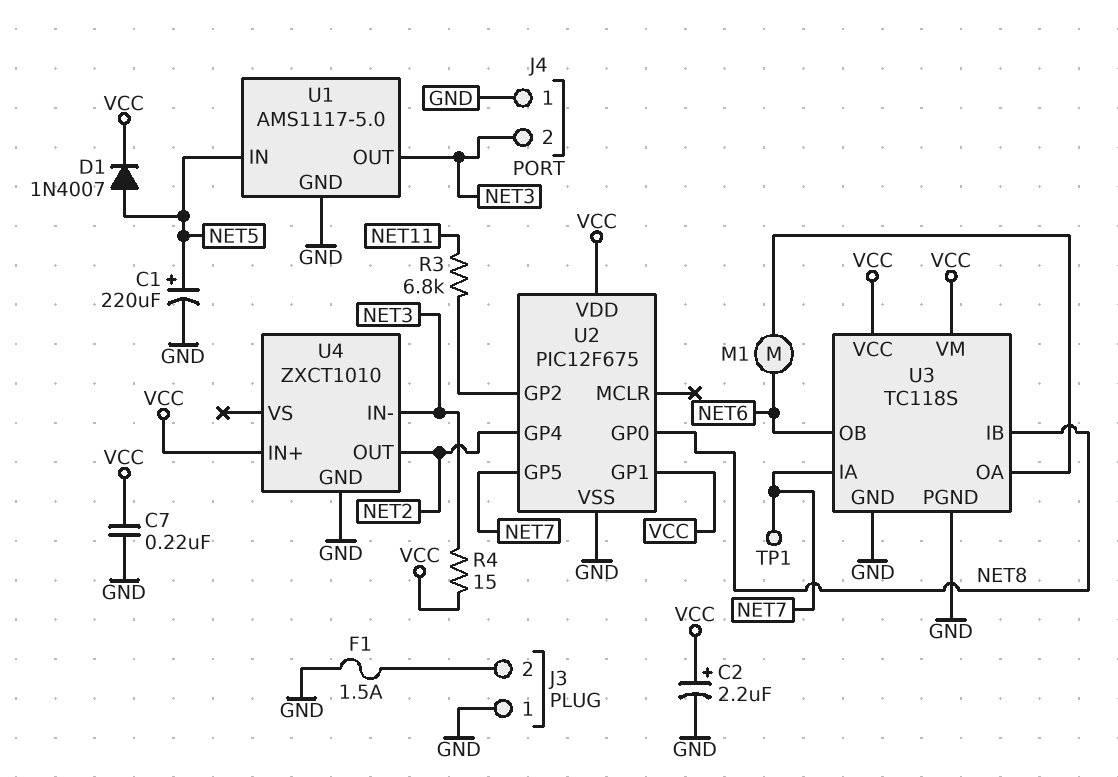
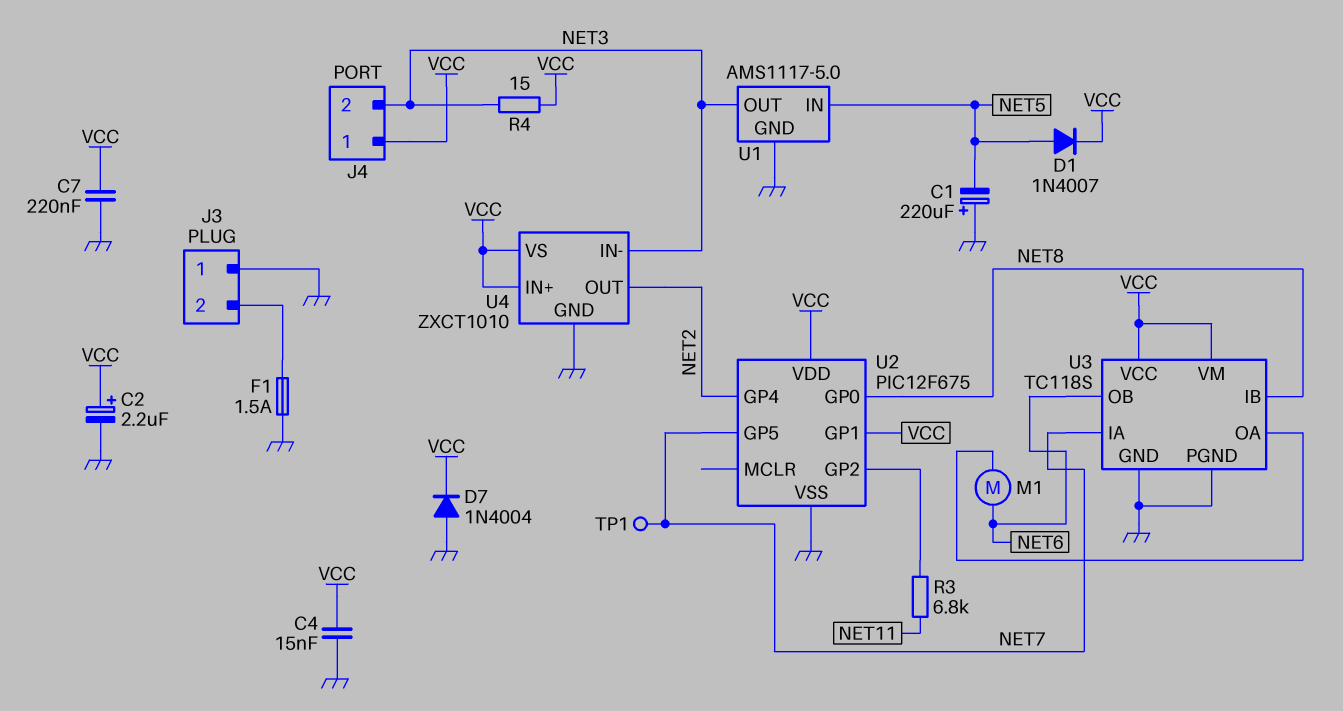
C1: 220uF (plus NET5, minus GND) -> 220uF (plus GND, minus NET5)
C4: none -> 15nF (GND, VCC)
D7: none -> diode 1N4004 (A GND, K VCC)
J4 pin 1: GND -> VCC
U4 pin VS: none -> VCC

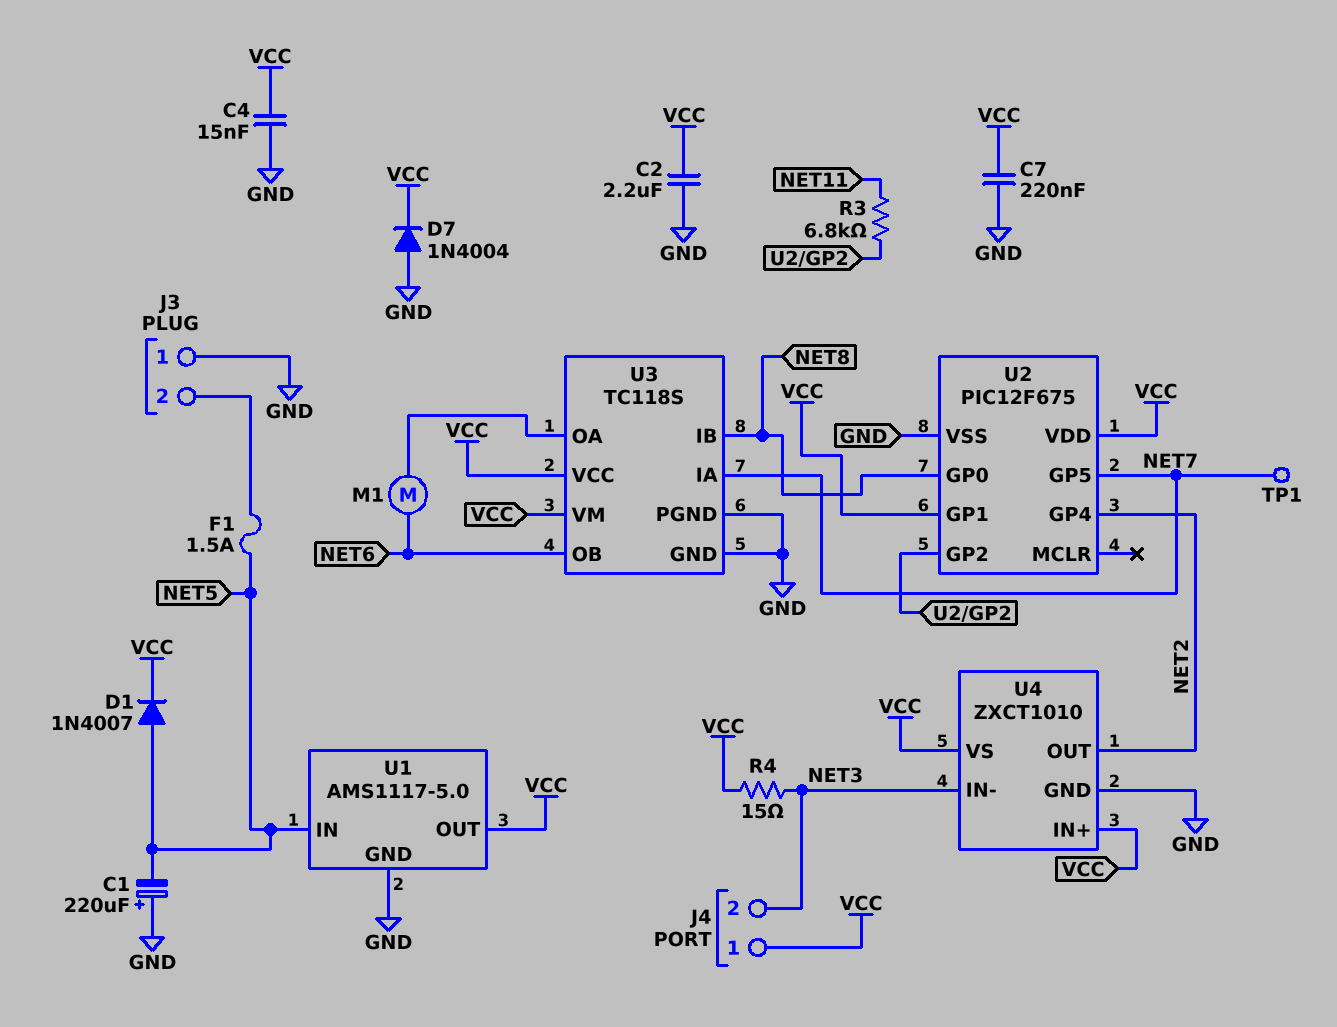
C2: 2.2uF (plus VCC, minus GND) -> 2.2uF (GND, VCC)
F1: 1.5A (GND, J3/2) -> 1.5A (J3/2, NET5)
U1 pin OUT: NET3 -> VCC

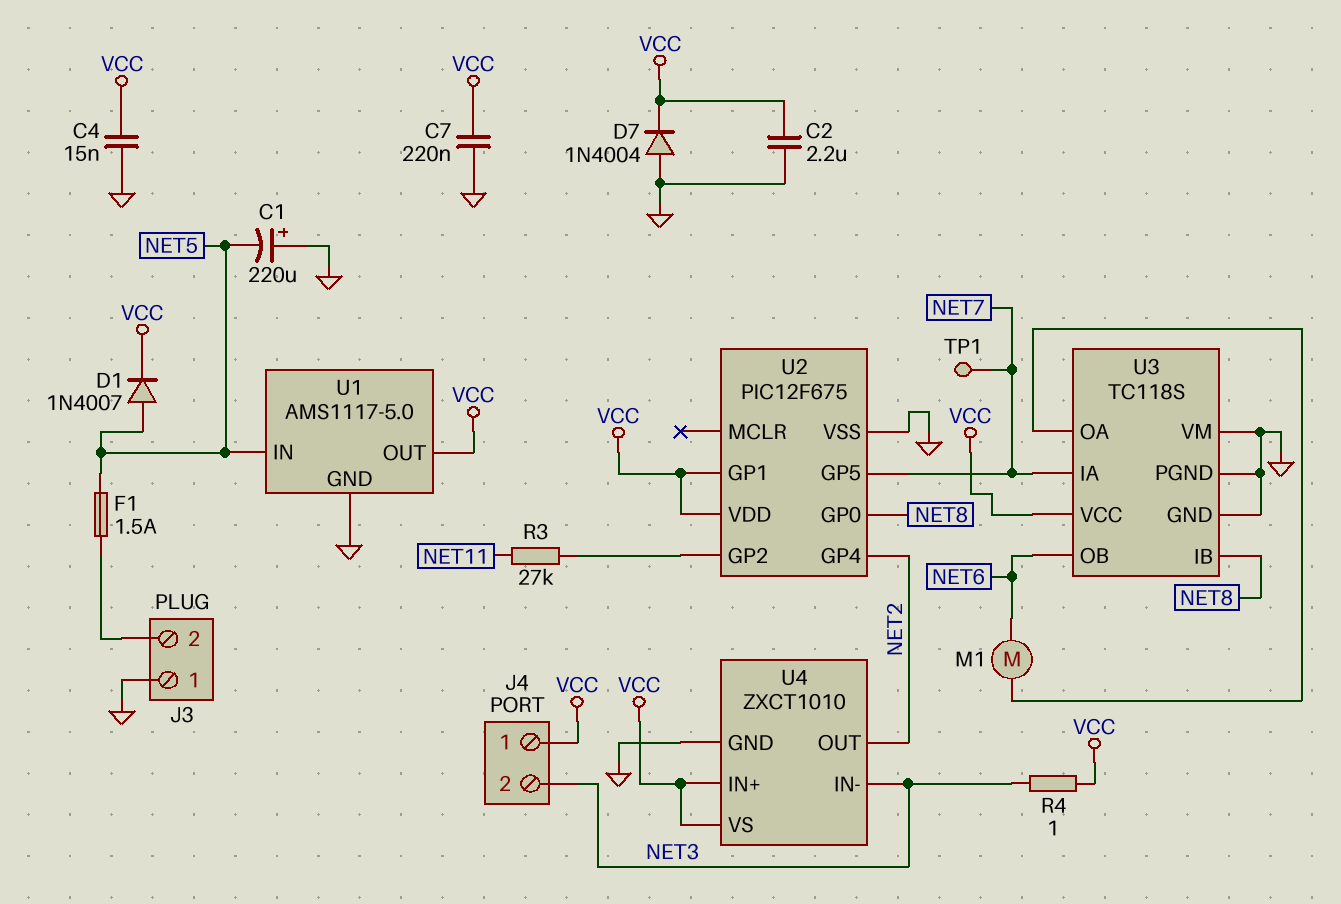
R3: 6.8k (NET11, U2/GP2) -> 27k (NET11, U2/GP2)
R4: 15 (NET3, VCC) -> 1 (NET3, VCC)
U3 pin VM: VCC -> GND

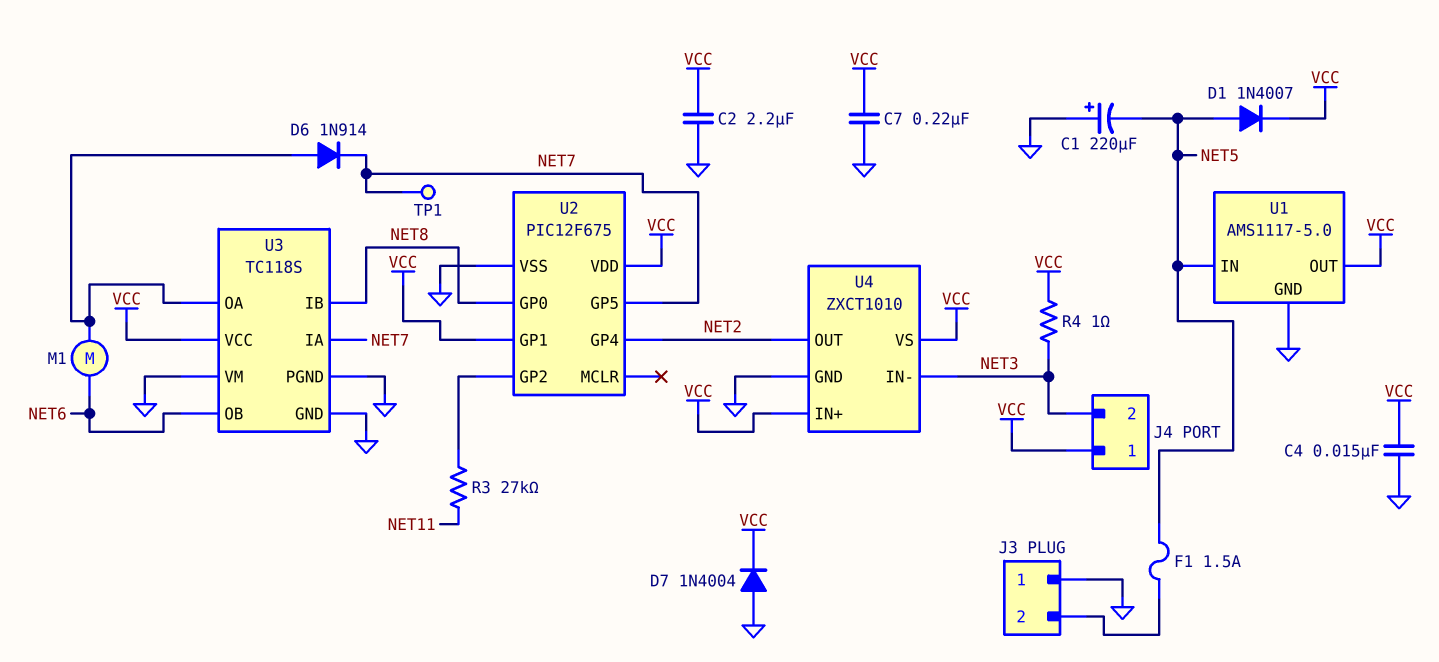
D6: none -> diode 1N914 (A U3/OA, K NET7)

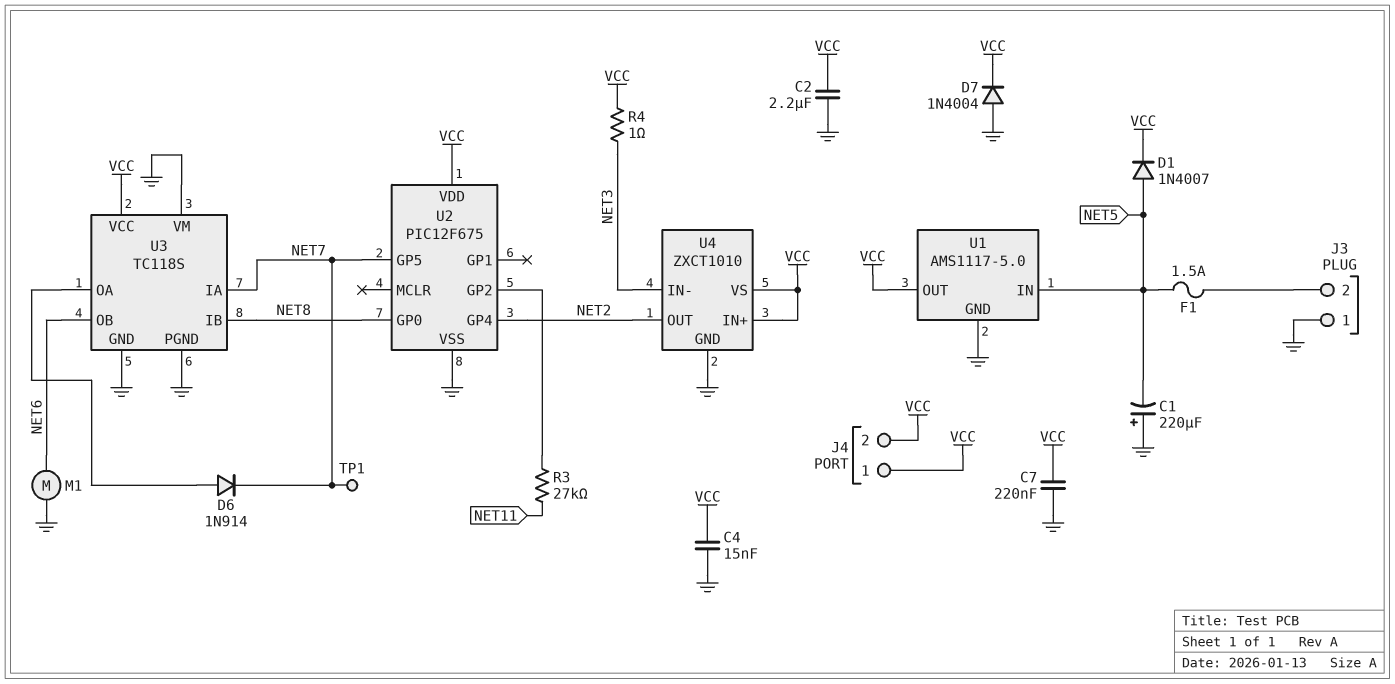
J4 pin 2: NET3 -> VCC
M1: motor (NET6, U3/OA) -> motor (GND, NET6)
U2 pin GP1: VCC -> none

